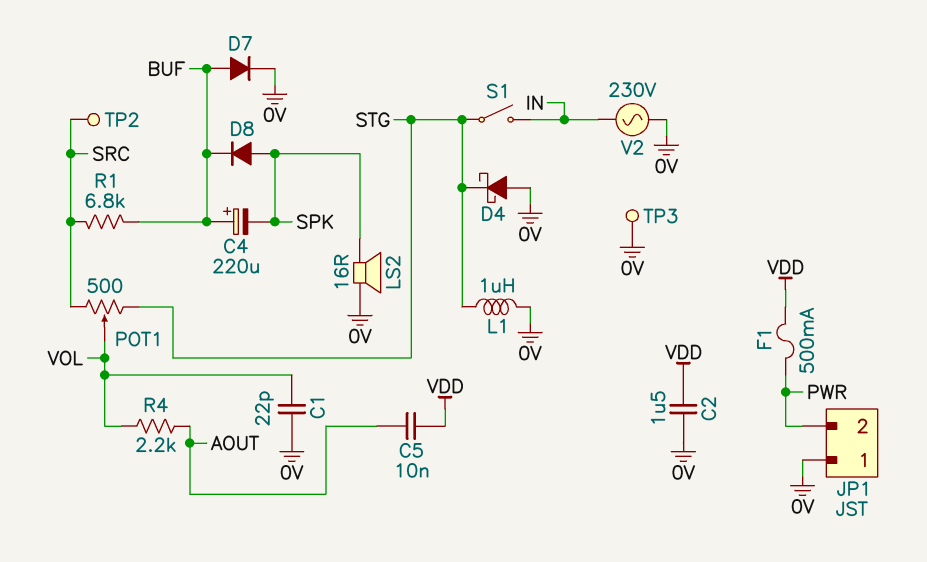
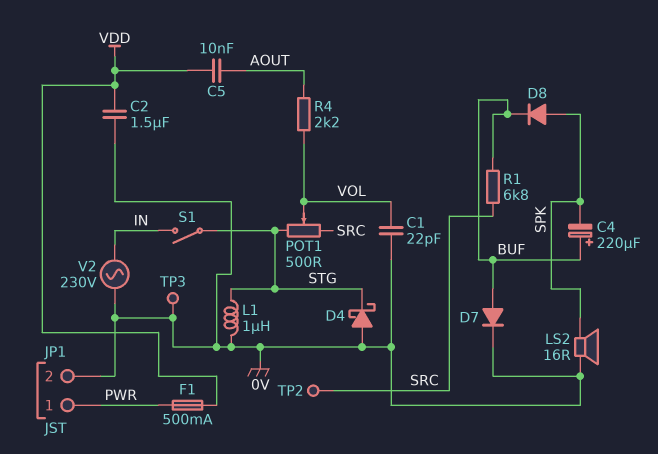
JP1 pin 1: 0V -> PWR
JP1 pin 2: PWR -> 0V

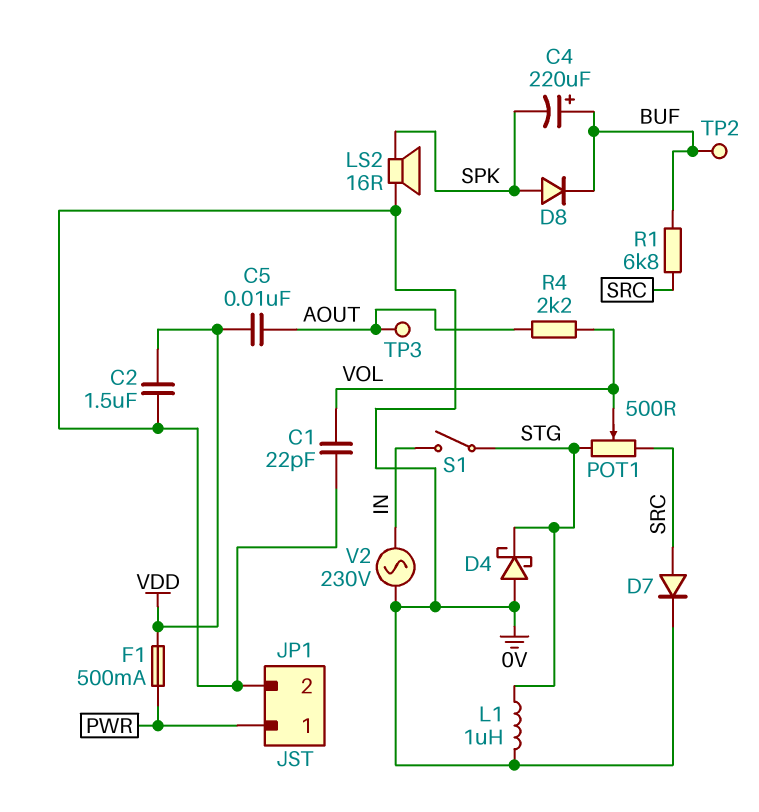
D7: diode (A BUF, K 0V) -> diode (A SRC, K 0V)
TP2: test point (SRC) -> test point (BUF)
TP3: test point (0V) -> test point (AOUT)

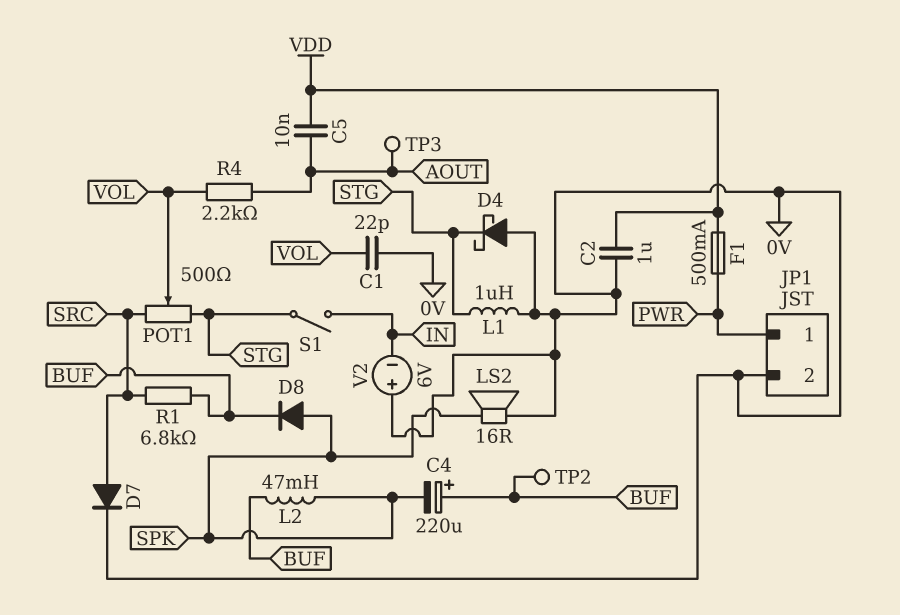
C2: 1.5uF (0V, VDD) -> 1uF (0V, VDD)
L2: none -> 47mH (BUF, SPK)
V2: AC 230V (0V, IN) -> 6V (plus 0V, minus IN)

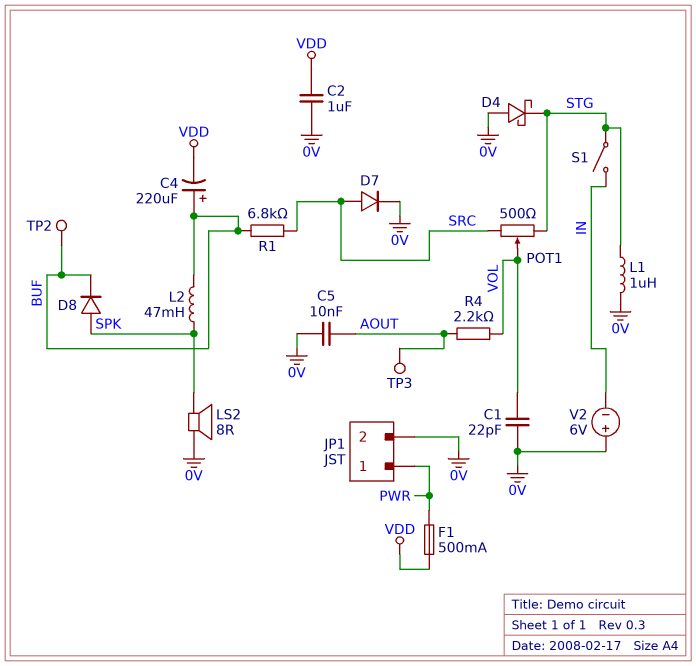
C4: 220uF (plus BUF, minus SPK) -> 220uF (plus BUF, minus VDD)
C5: 10nF (AOUT, VDD) -> 10nF (0V, AOUT)
LS2: speaker 16R (0V, SPK) -> speaker 8R (0V, SPK)

